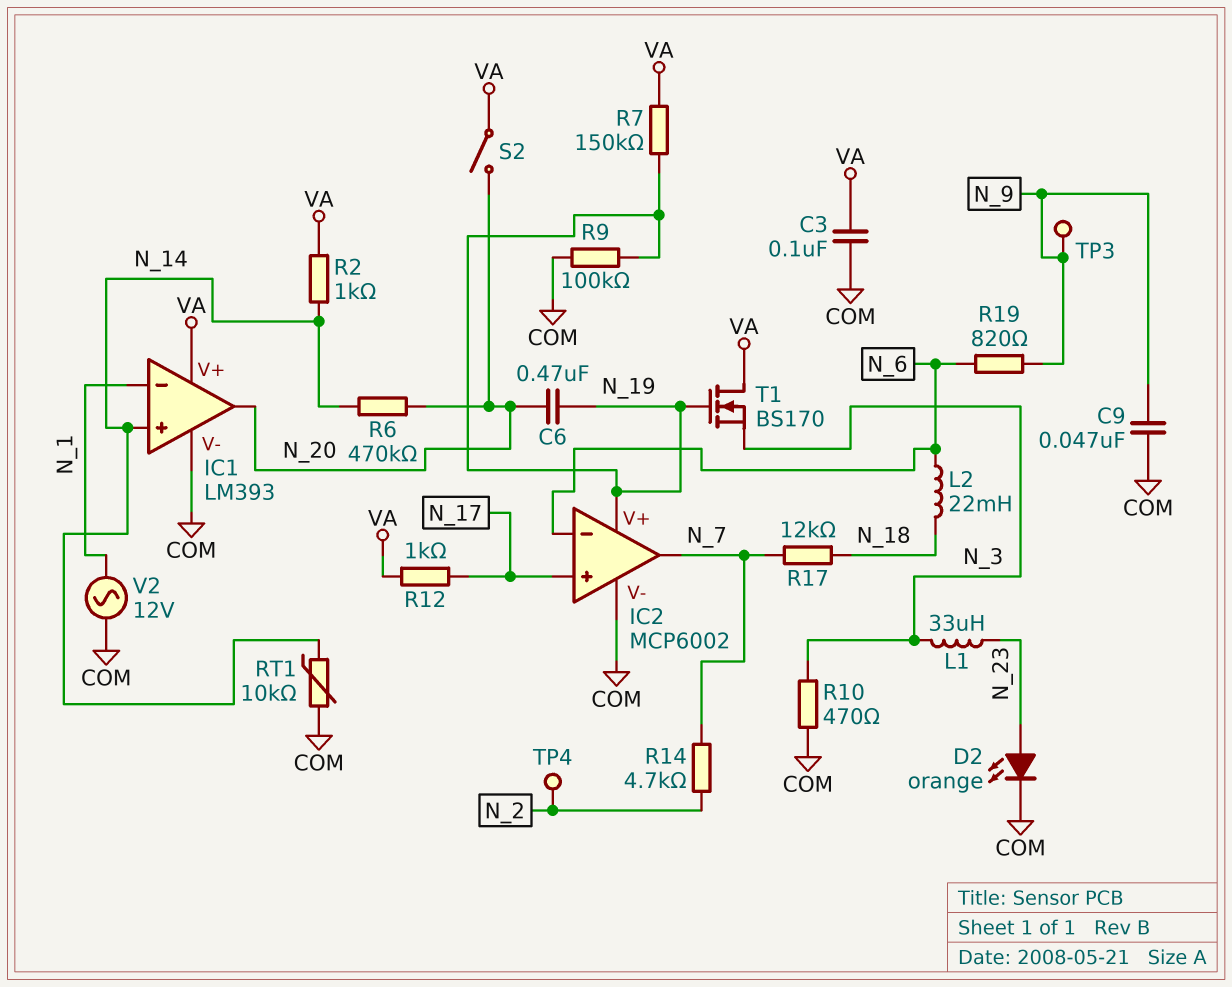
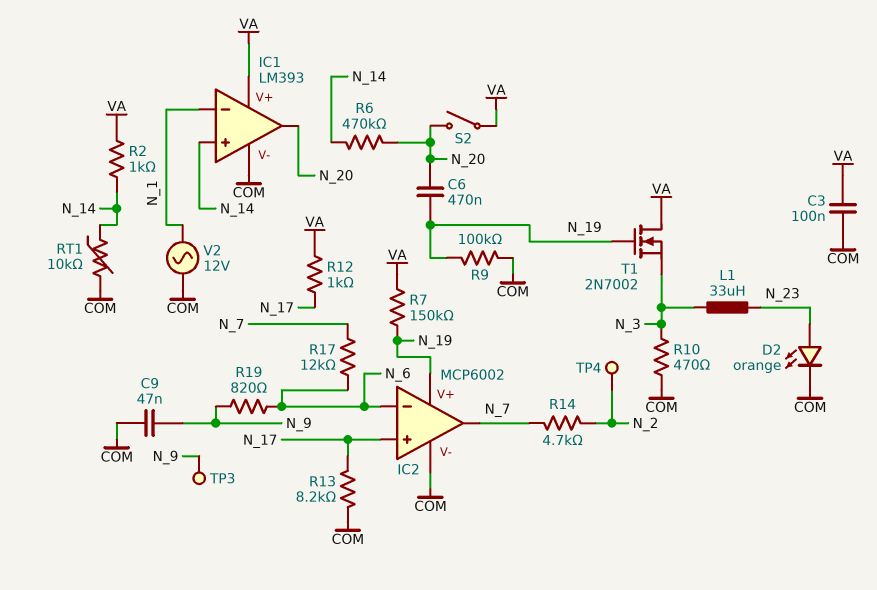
L2: 22mH (N_6, N_18) -> none
R13: none -> 8.2k (COM, N_17)
R17: 12k (N_7, N_18) -> 12k (N_6, N_7)
T1: NMOS BS170 (G N_19, D VA, S N_3) -> NMOS 2N7002 (G N_19, D VA, S N_3)

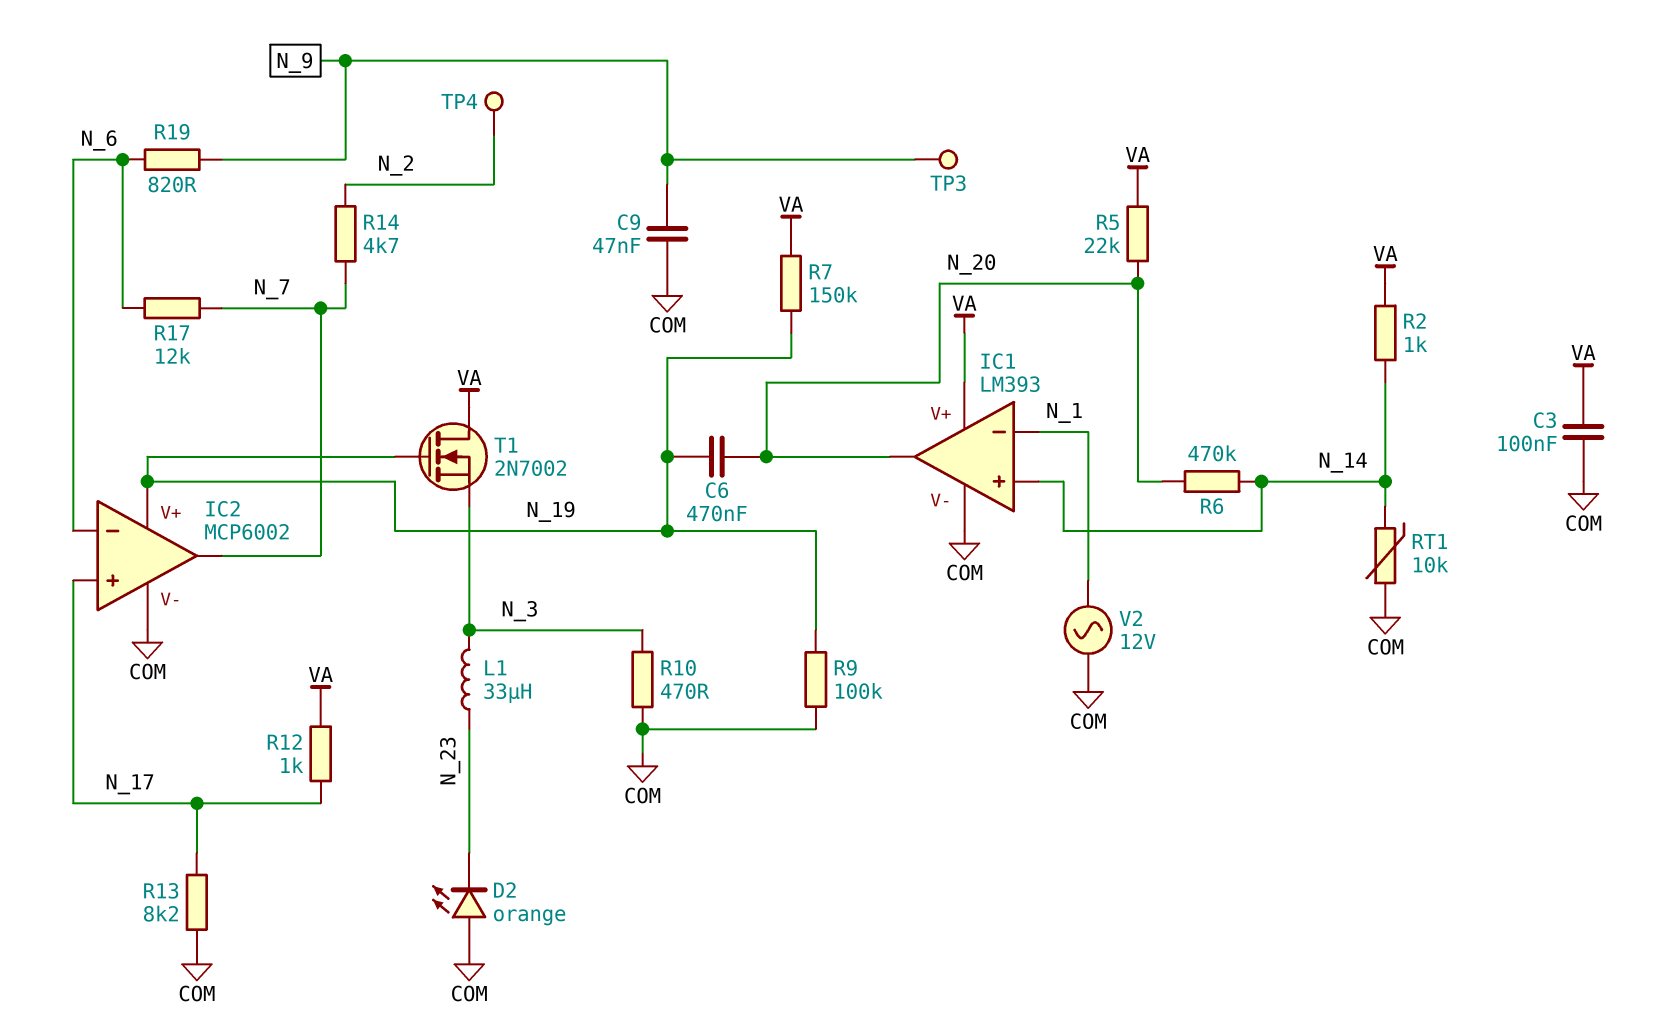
D2: LED orange (A N_23, K COM) -> LED orange (A COM, K N_23)
R5: none -> 22k (N_20, VA)
S2: switch (N_20, VA) -> none

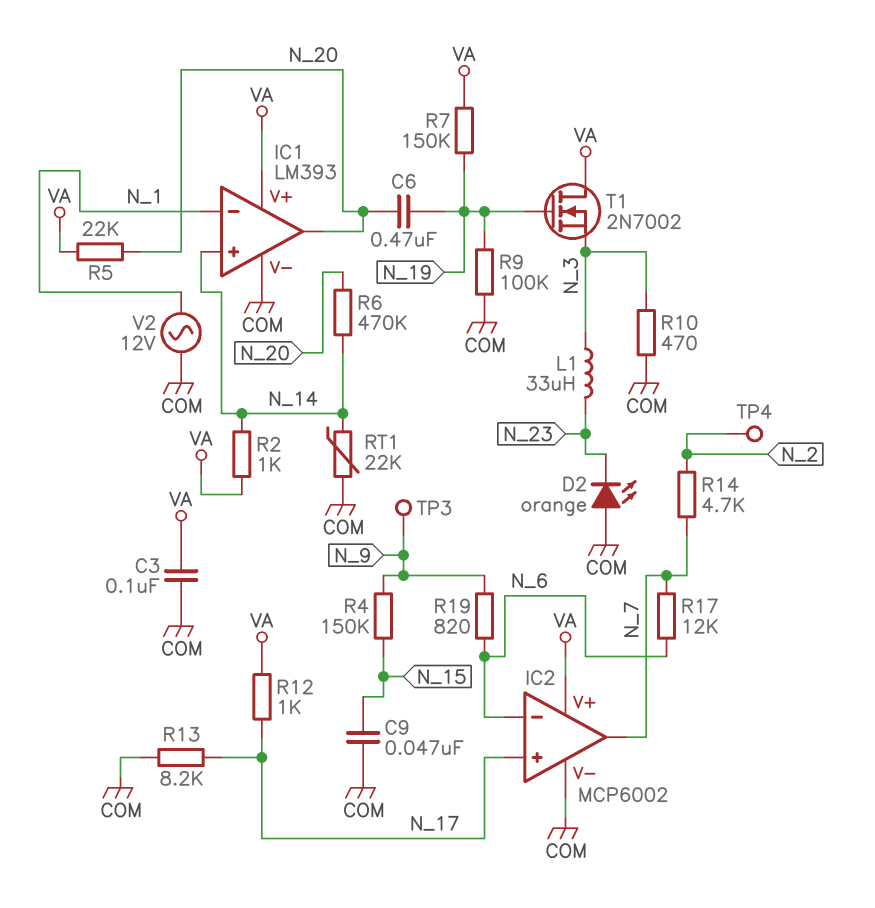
C9: 47nF (COM, N_9) -> 47nF (COM, N_15)
IC2 pin V+: N_19 -> VA
R4: none -> 150k (N_9, N_15)
RT1: 10k (COM, N_14) -> 22k (COM, N_14)

